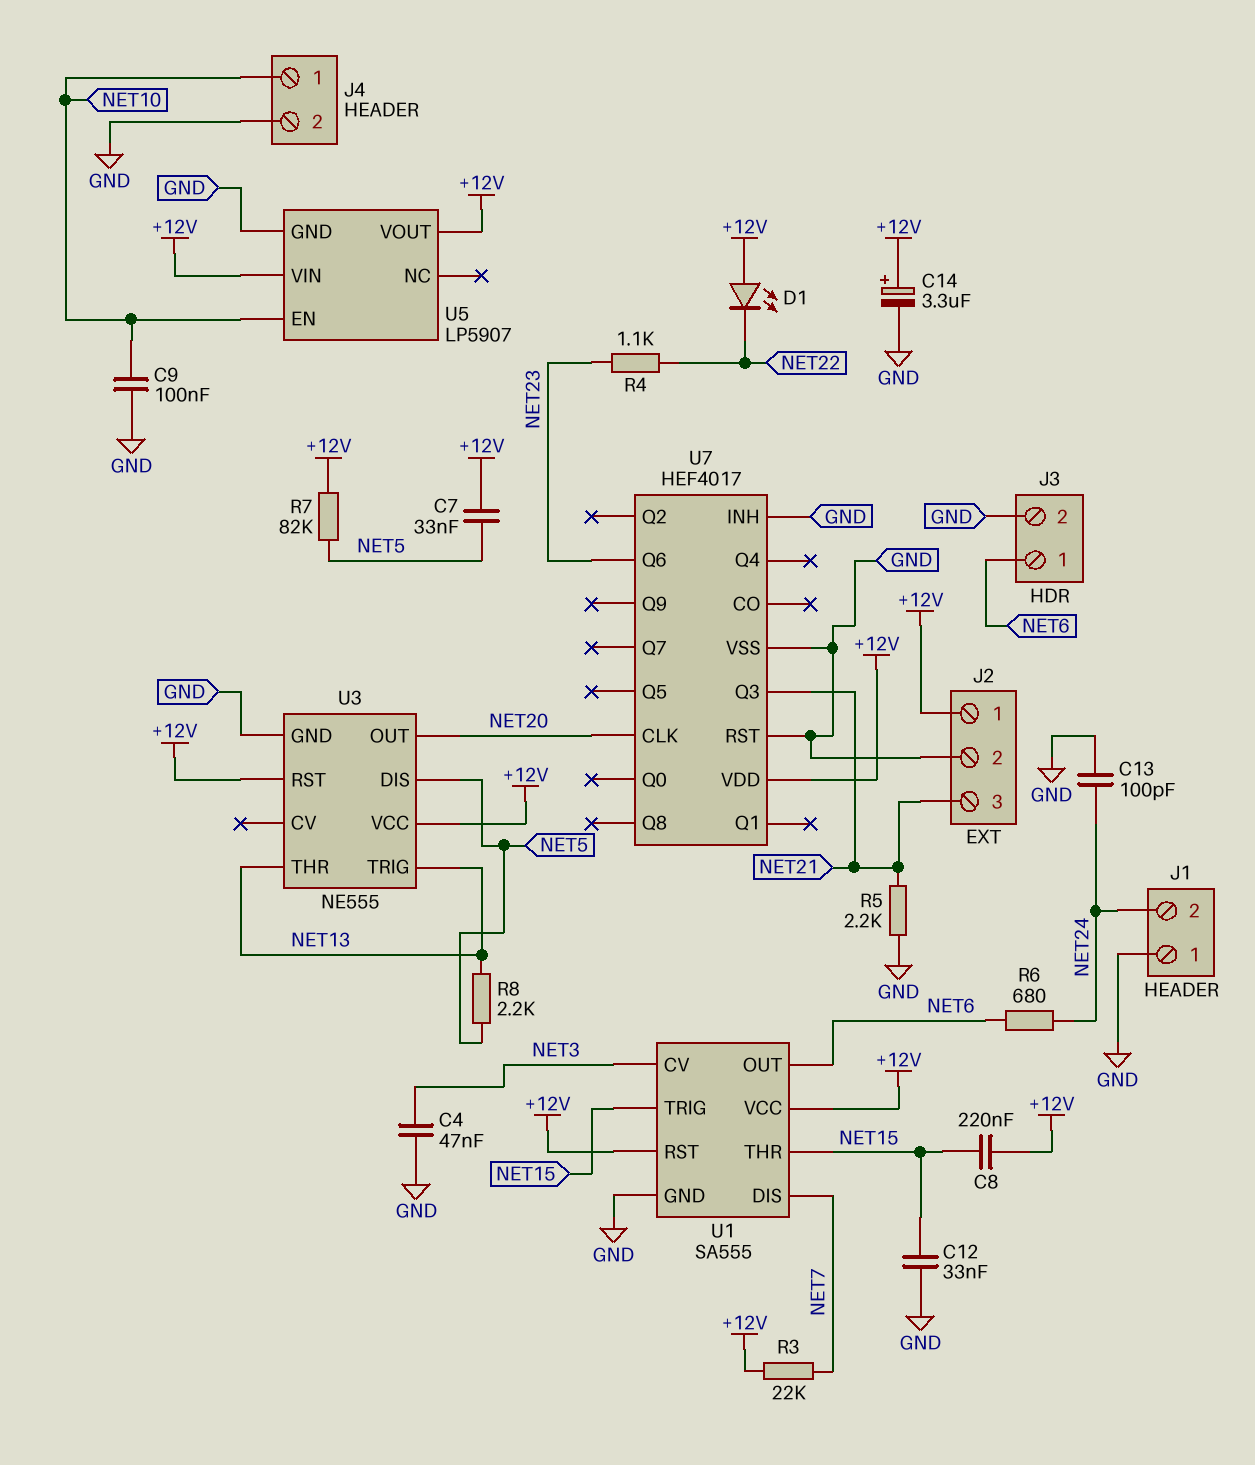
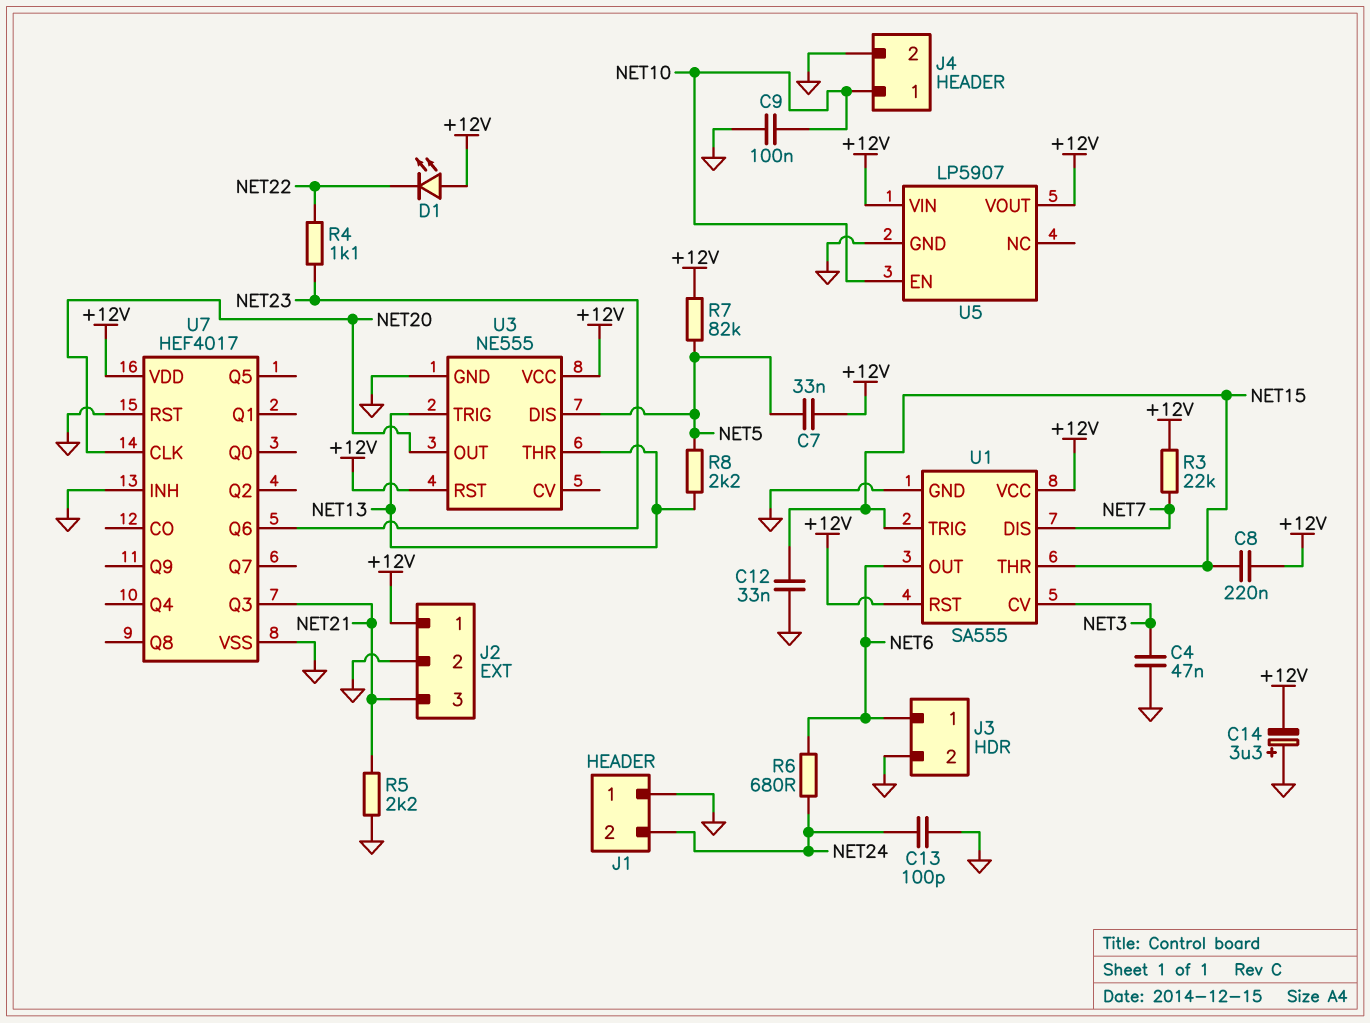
C14: 3.3uF (plus +12V, minus GND) -> 3.3uF (plus GND, minus +12V)

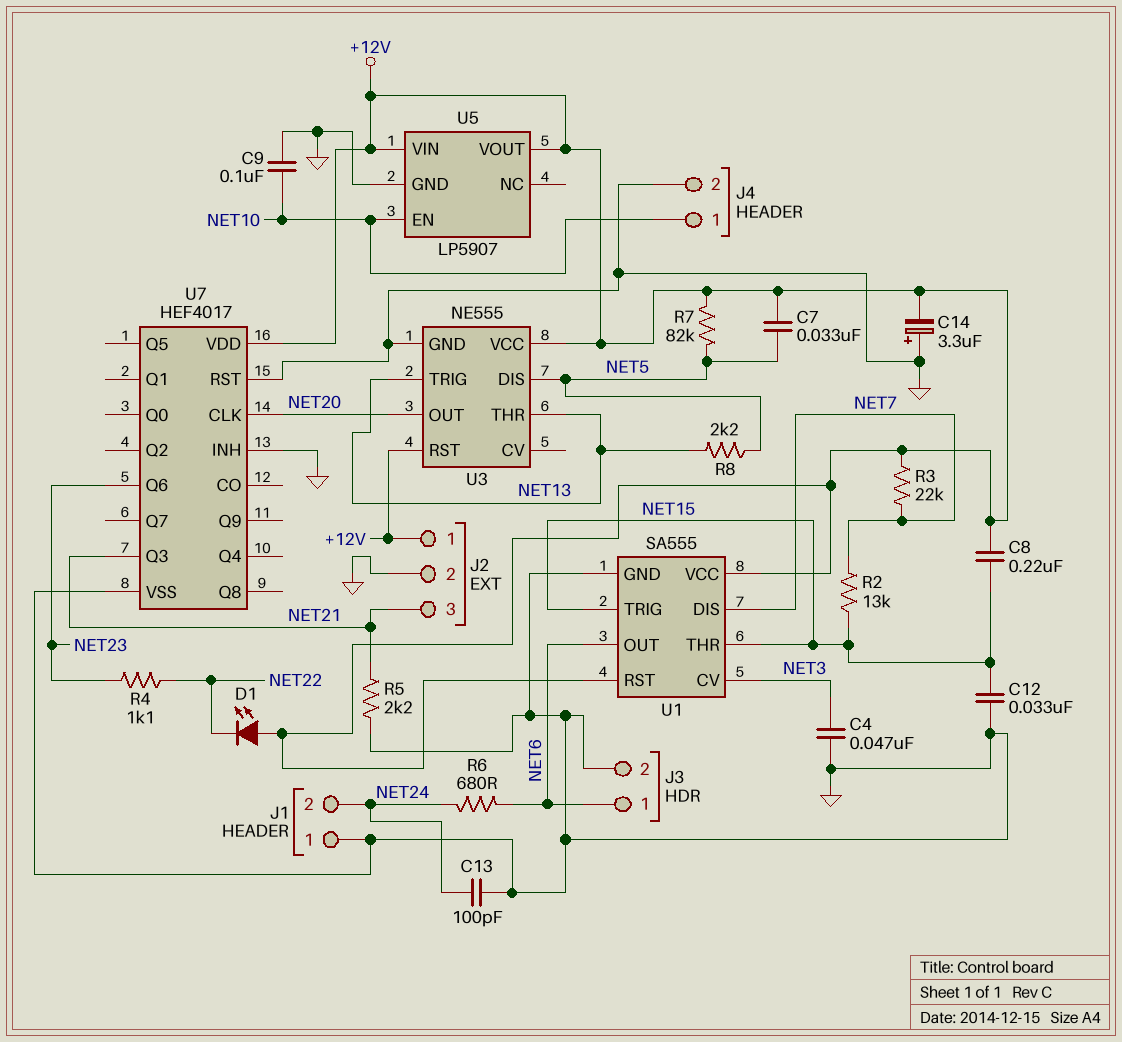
R2: none -> 13k (NET7, NET15)

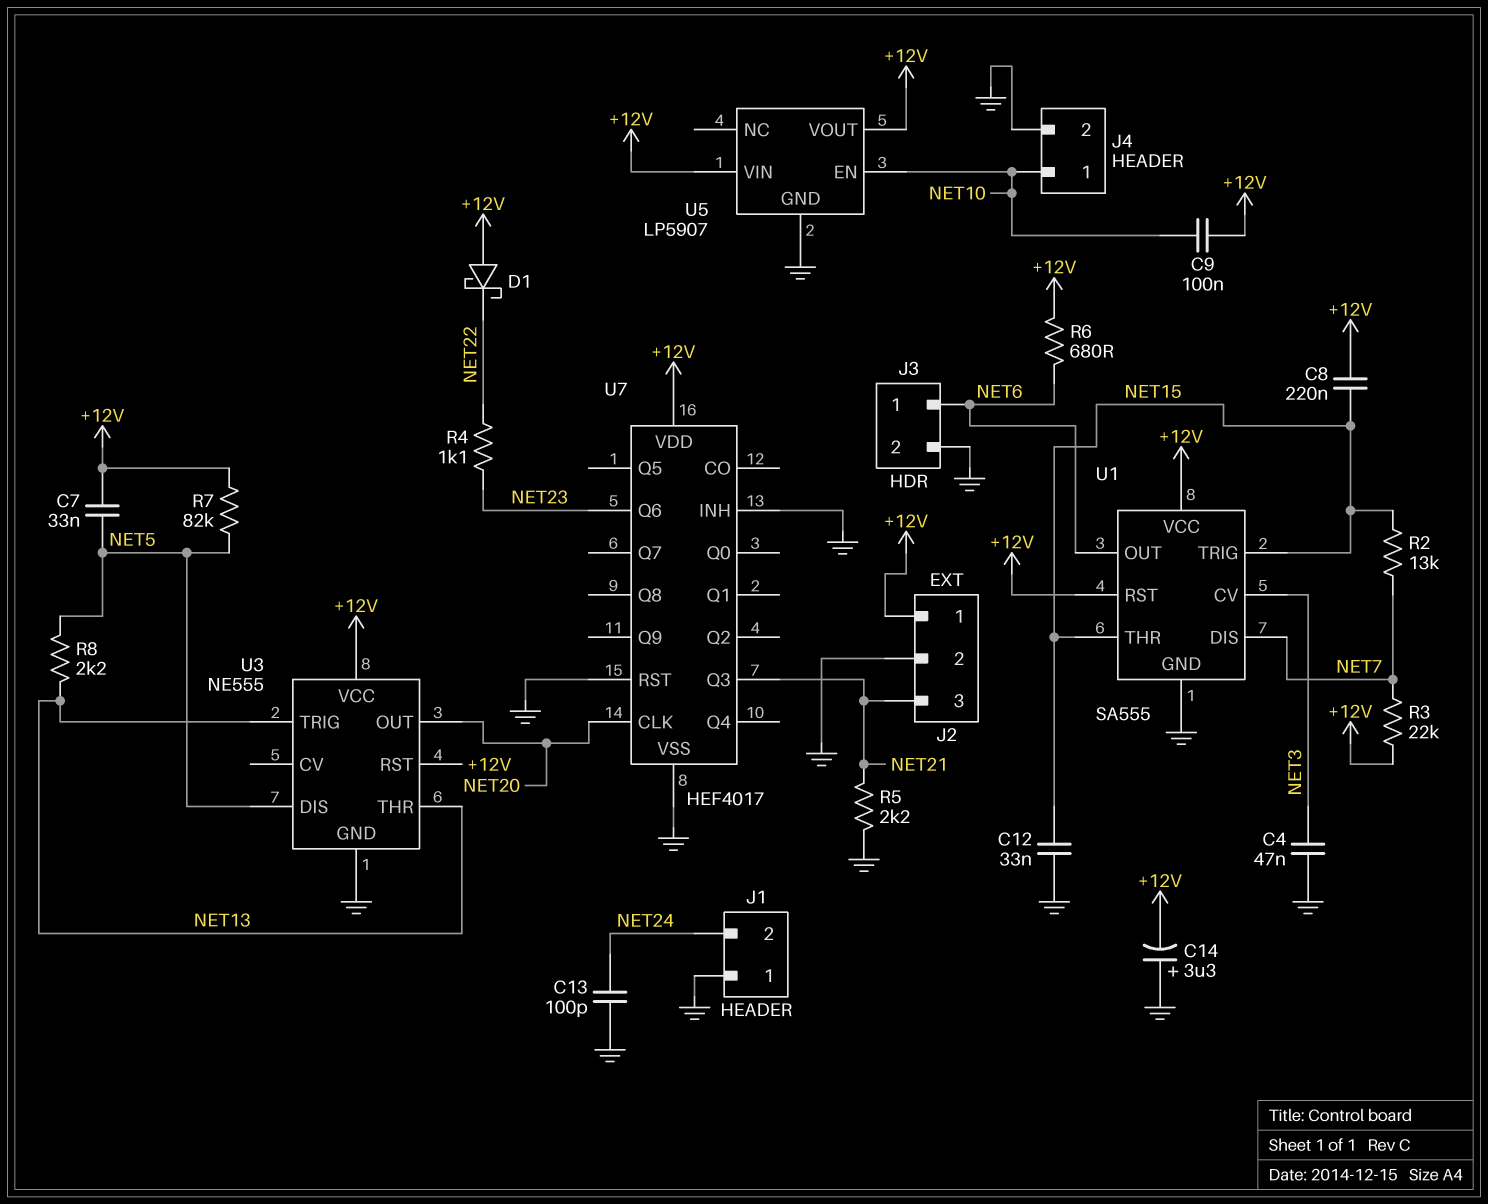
C9: 100nF (GND, NET10) -> 100nF (+12V, NET10)
D1: LED (A +12V, K NET22) -> schottky (A +12V, K NET22)
R6: 680 (NET6, NET24) -> 680 (+12V, NET6)

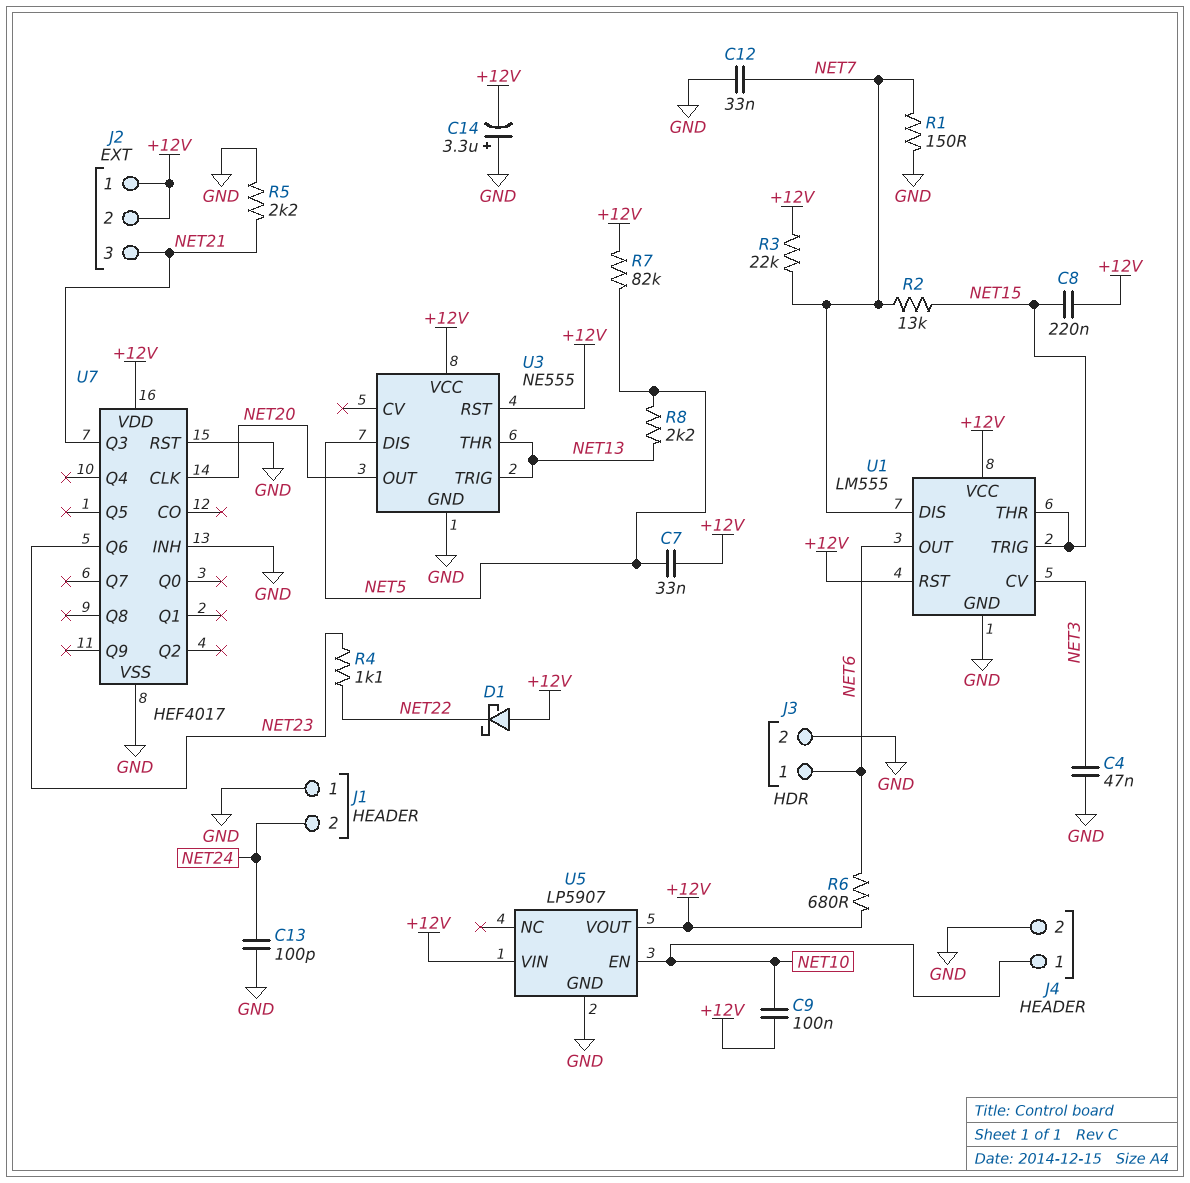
C12: 33nF (GND, NET15) -> 33nF (GND, NET7)
J2 pin 2: GND -> +12V
R1: none -> 150 (GND, NET7)
U1: SA555 -> LM555

